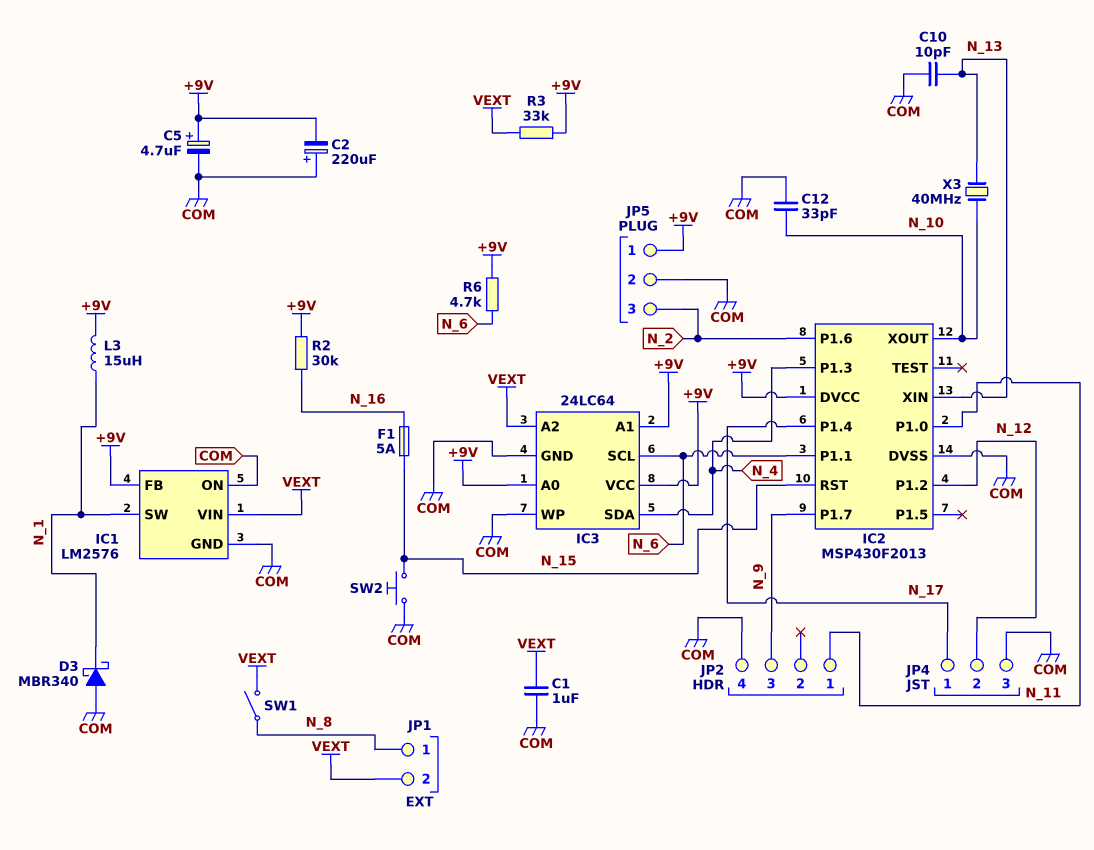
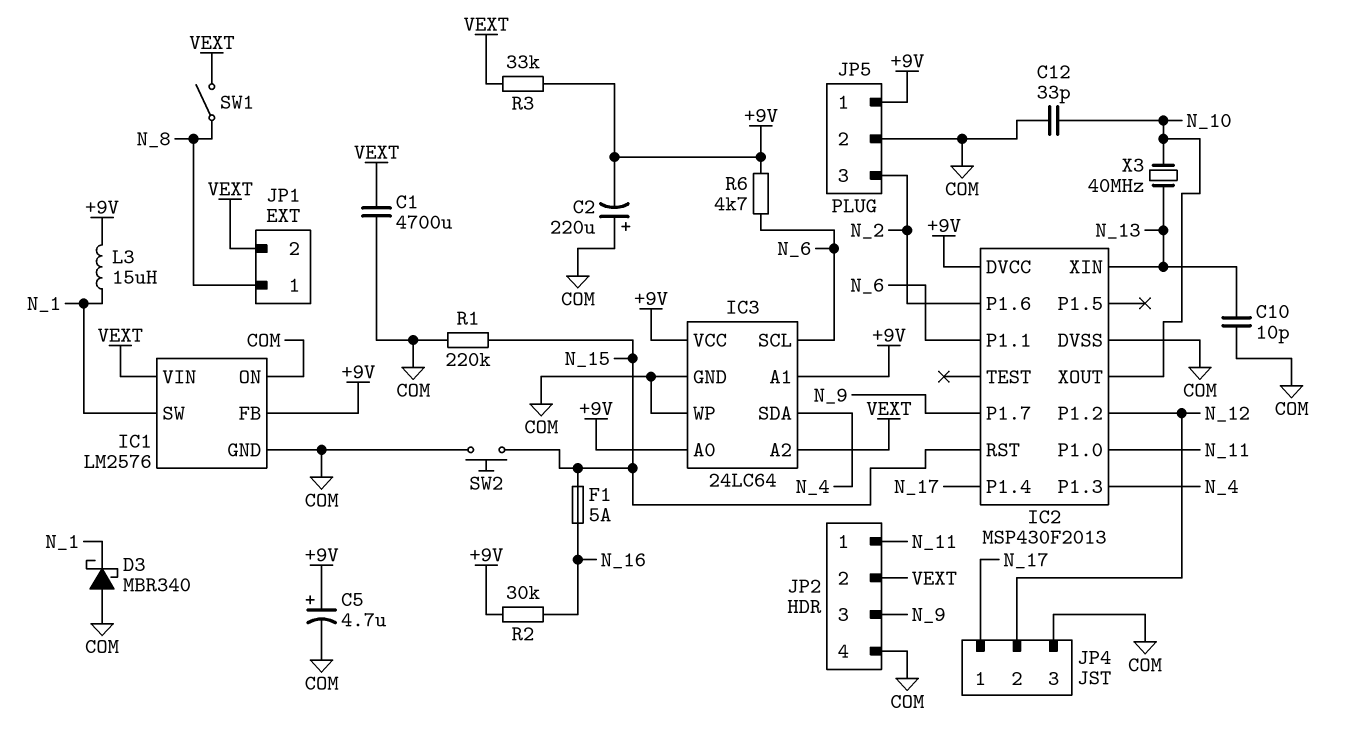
C1: 1uF (COM, VEXT) -> 4700uF (COM, VEXT)
JP2 pin 2: none -> VEXT
R1: none -> 220k (COM, N_15)

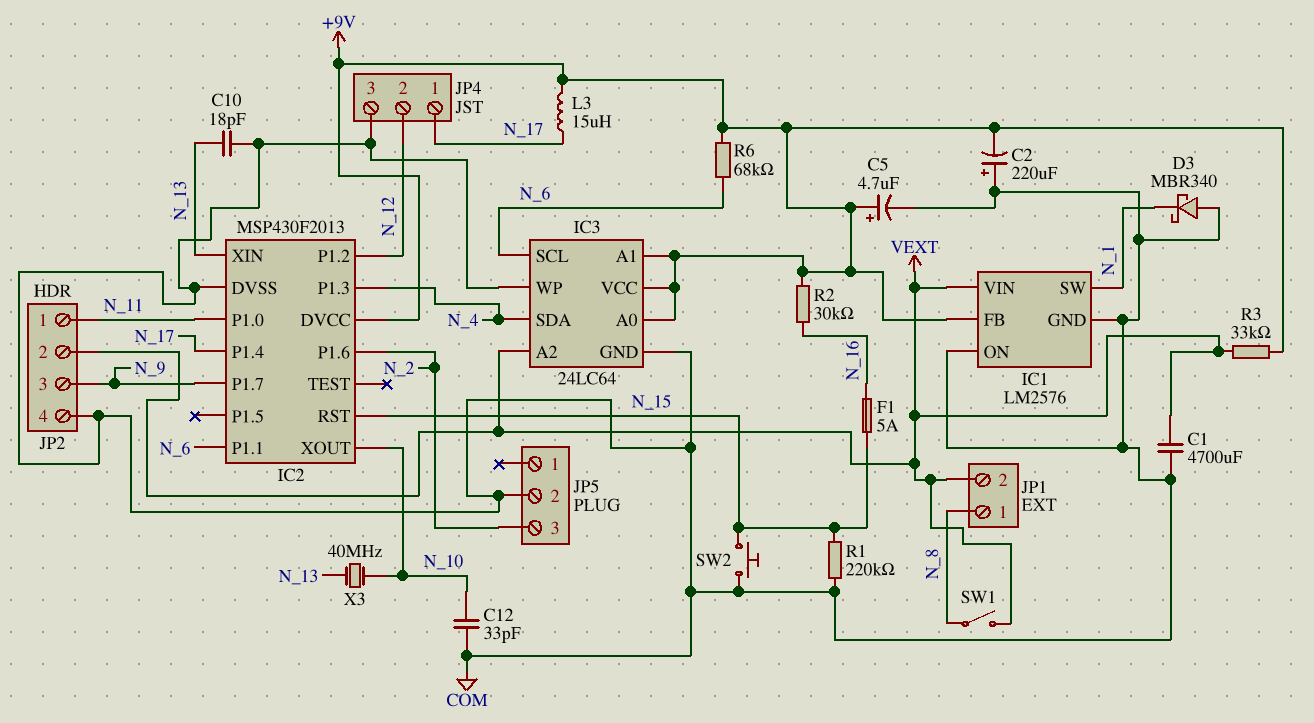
C10: 10pF (COM, N_13) -> 18pF (COM, N_13)
JP5 pin 1: +9V -> none
L3: 15uH (+9V, N_1) -> 15uH (+9V, N_17)
R6: 4.7k (+9V, N_6) -> 68k (+9V, N_6)

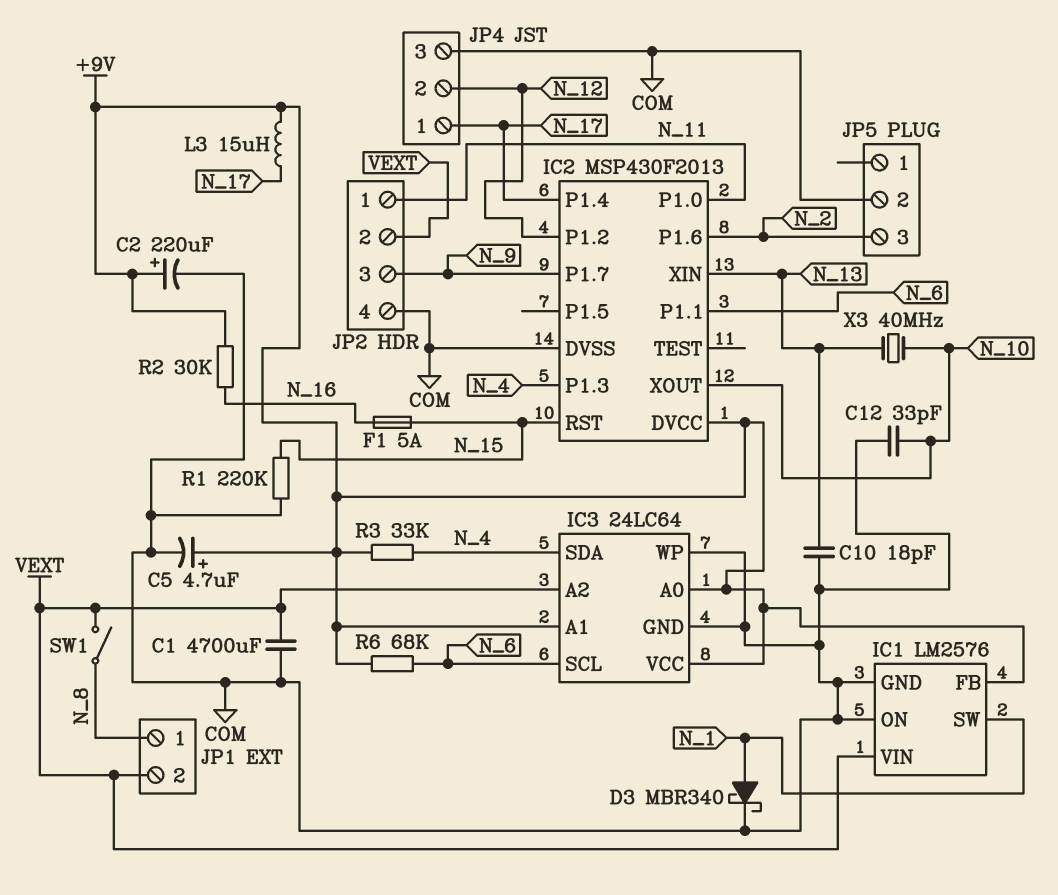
C2: 220uF (plus COM, minus +9V) -> 220uF (plus +9V, minus COM)
D3: schottky MBR340 (A COM, K N_1) -> schottky MBR340 (A N_1, K COM)
R3: 33k (+9V, VEXT) -> 33k (+9V, N_4)
SW2: button (COM, N_15) -> none

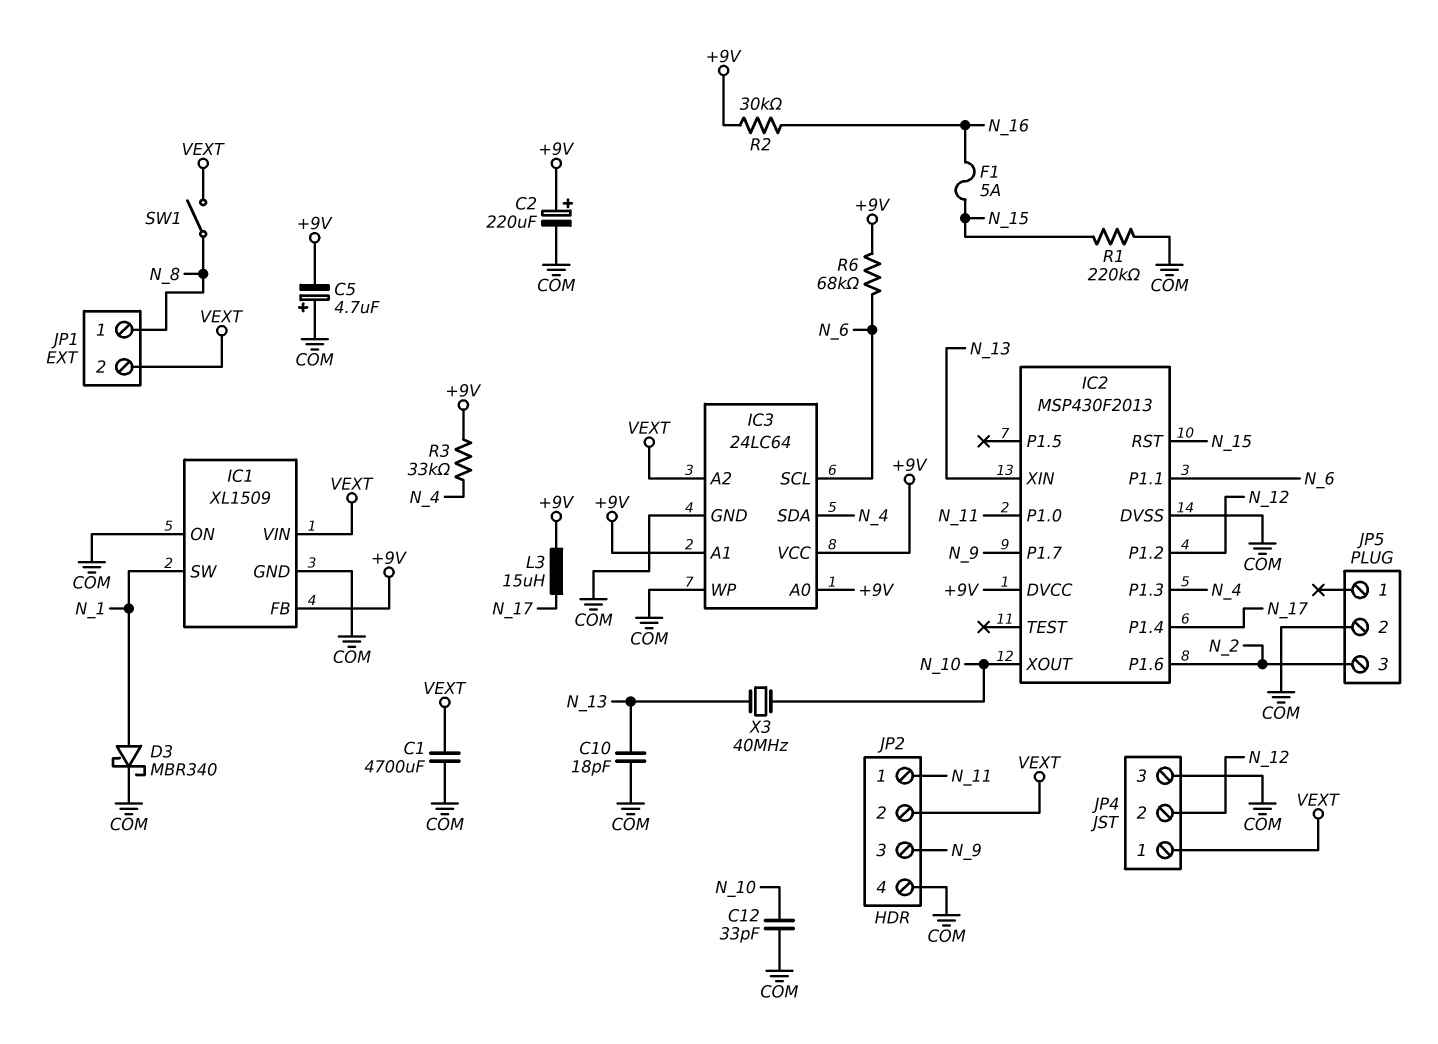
C5: 4.7uF (plus +9V, minus COM) -> 4.7uF (plus COM, minus +9V)
IC1: LM2576 -> XL1509
JP4 pin 1: N_17 -> VEXT

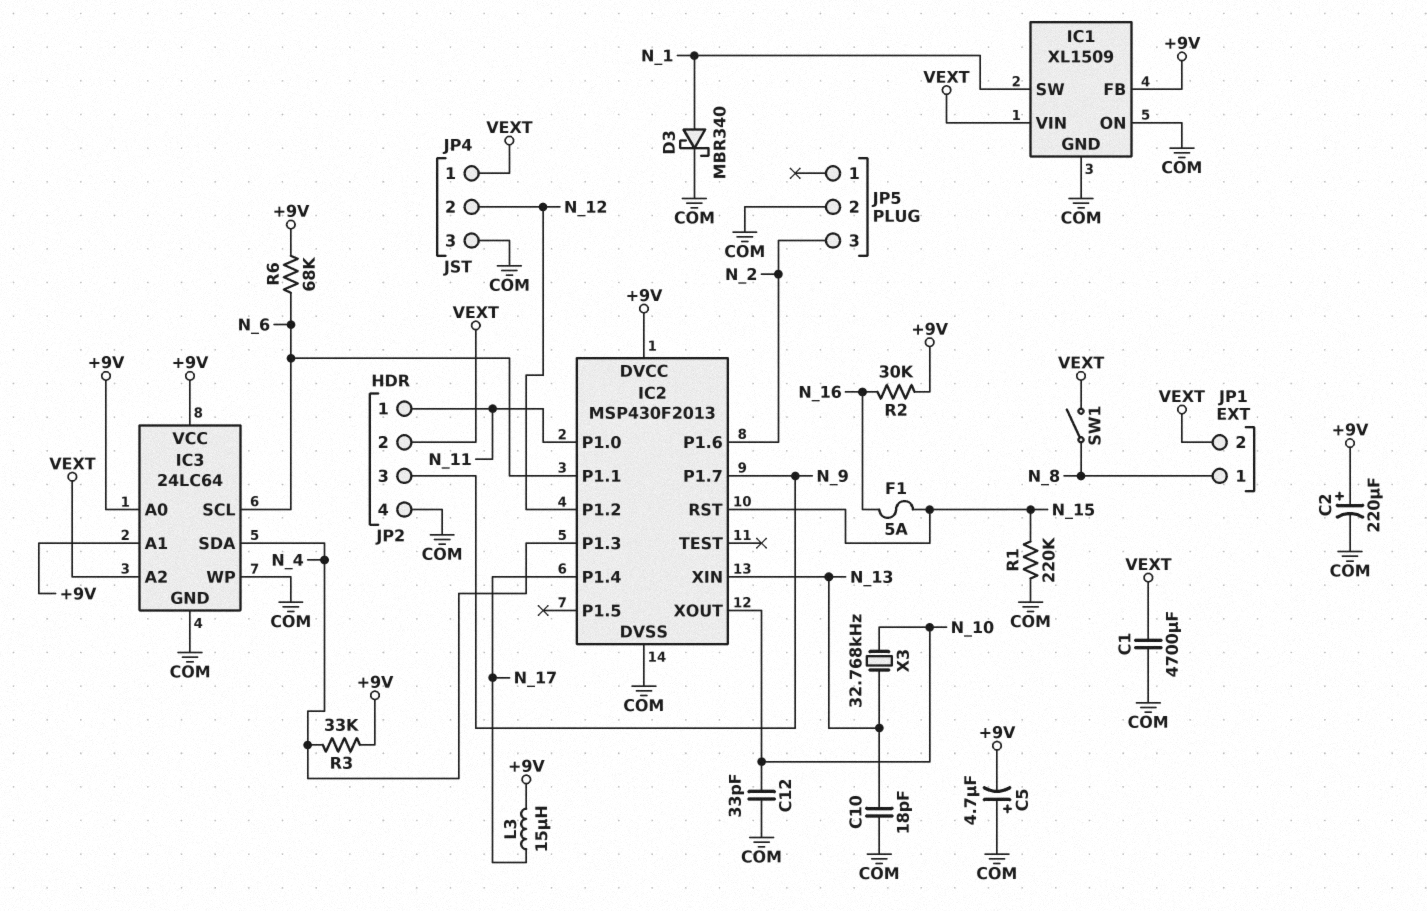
X3: 40MHz (N_10, N_13) -> 32.768kHz (N_10, N_13)

